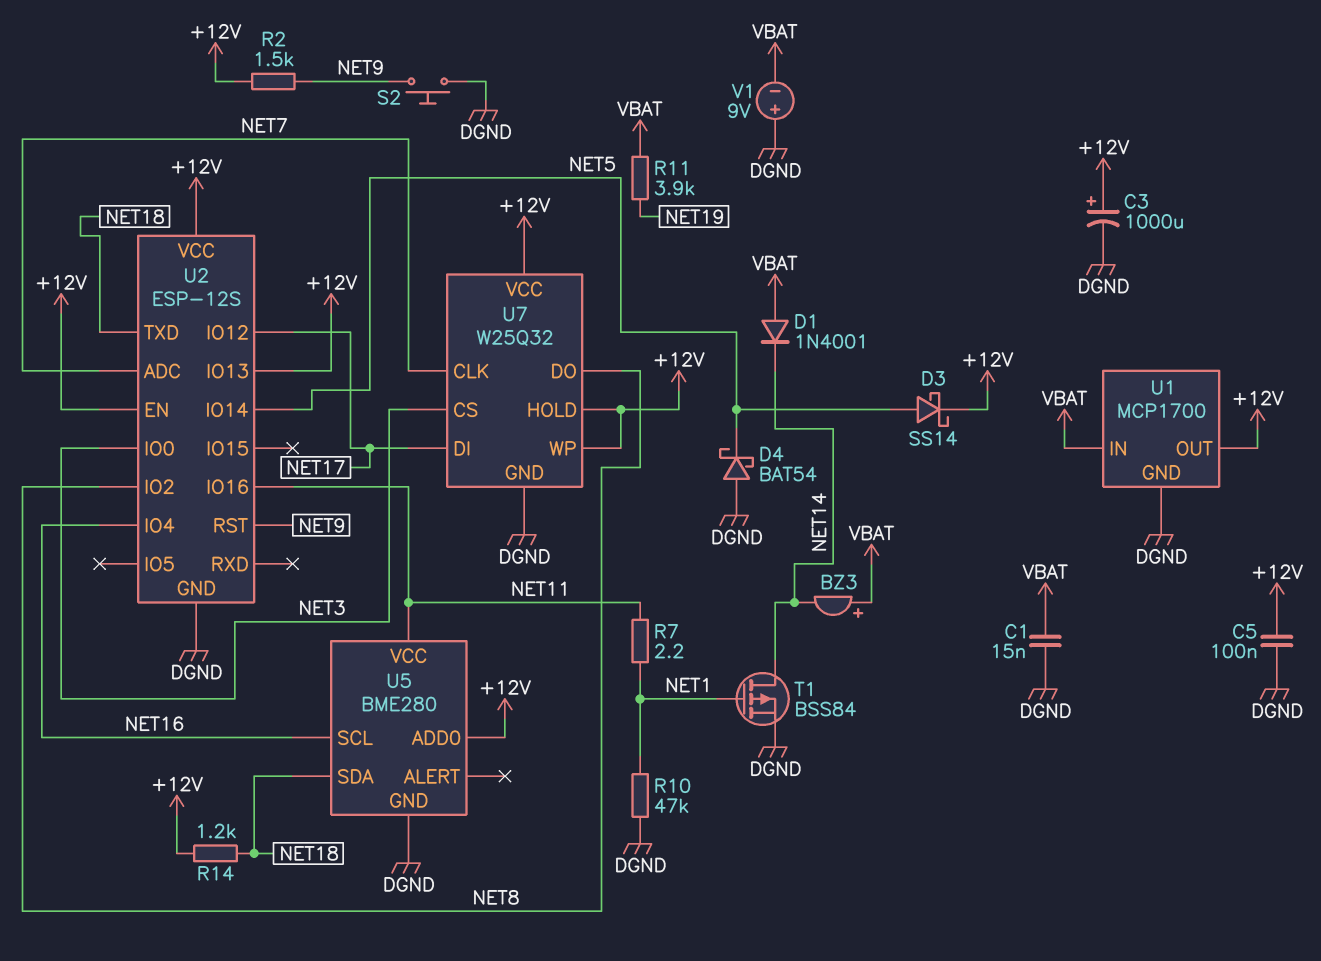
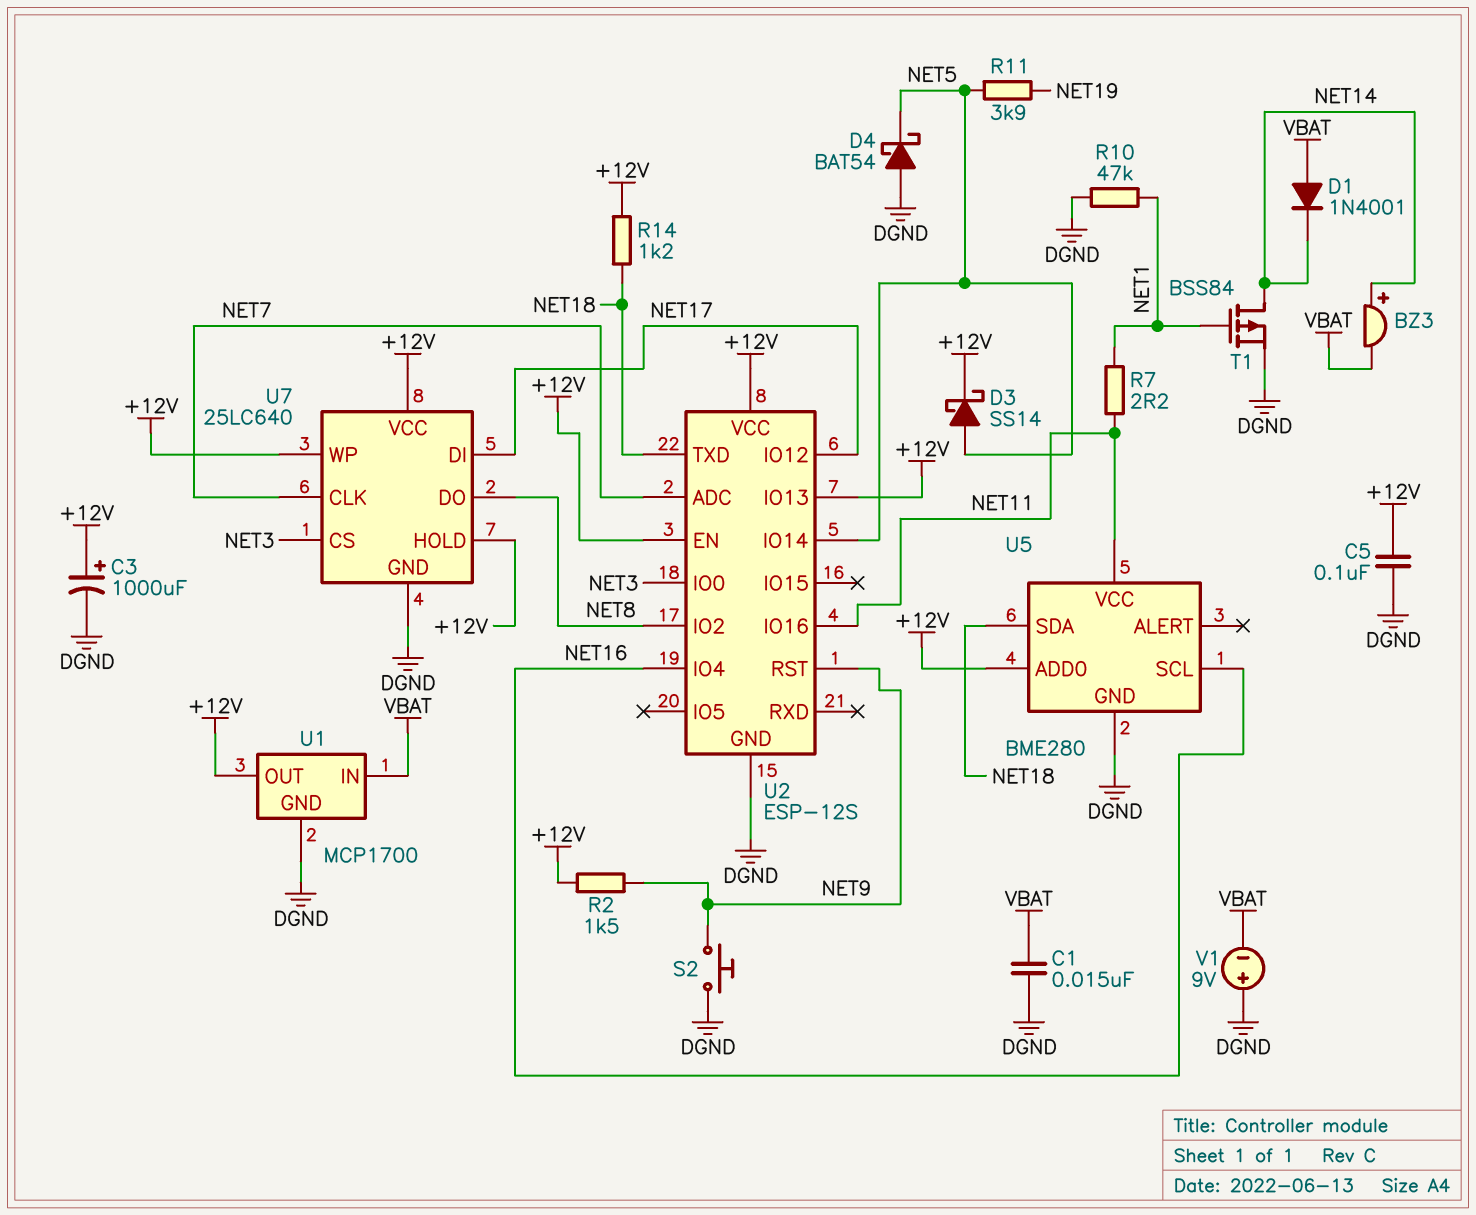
BZ3: buzzer (plus VBAT, minus NET14) -> buzzer (plus NET14, minus VBAT)
R11: 3.9k (NET19, VBAT) -> 3.9k (NET5, NET19)
U7: W25Q32 -> 25LC640

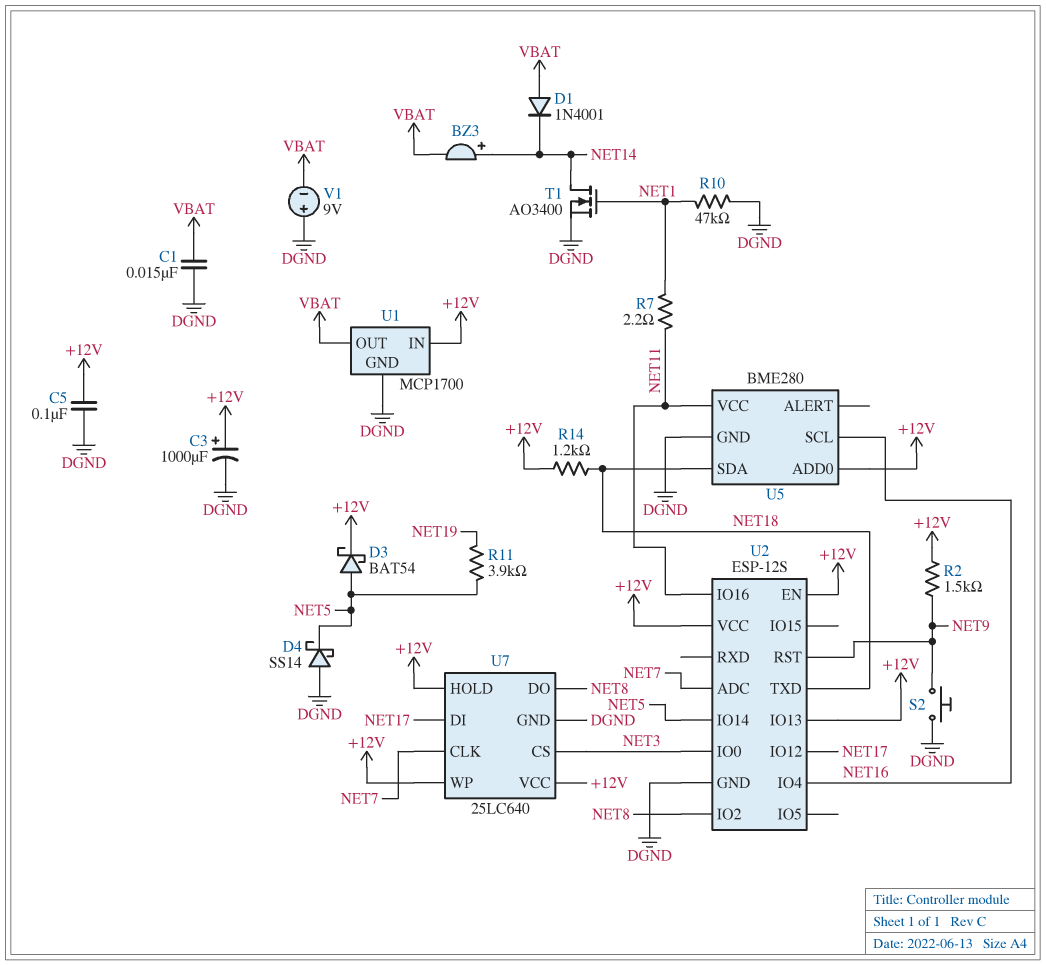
D3: schottky SS14 (A NET5, K +12V) -> schottky BAT54 (A NET5, K +12V)
D4: schottky BAT54 (A DGND, K NET5) -> schottky SS14 (A DGND, K NET5)
T1: PMOS BSS84 (G NET1, D NET14, S DGND) -> NMOS AO3400 (G NET1, D NET14, S DGND)
U1 pin IN: VBAT -> +12V
U1 pin OUT: +12V -> VBAT

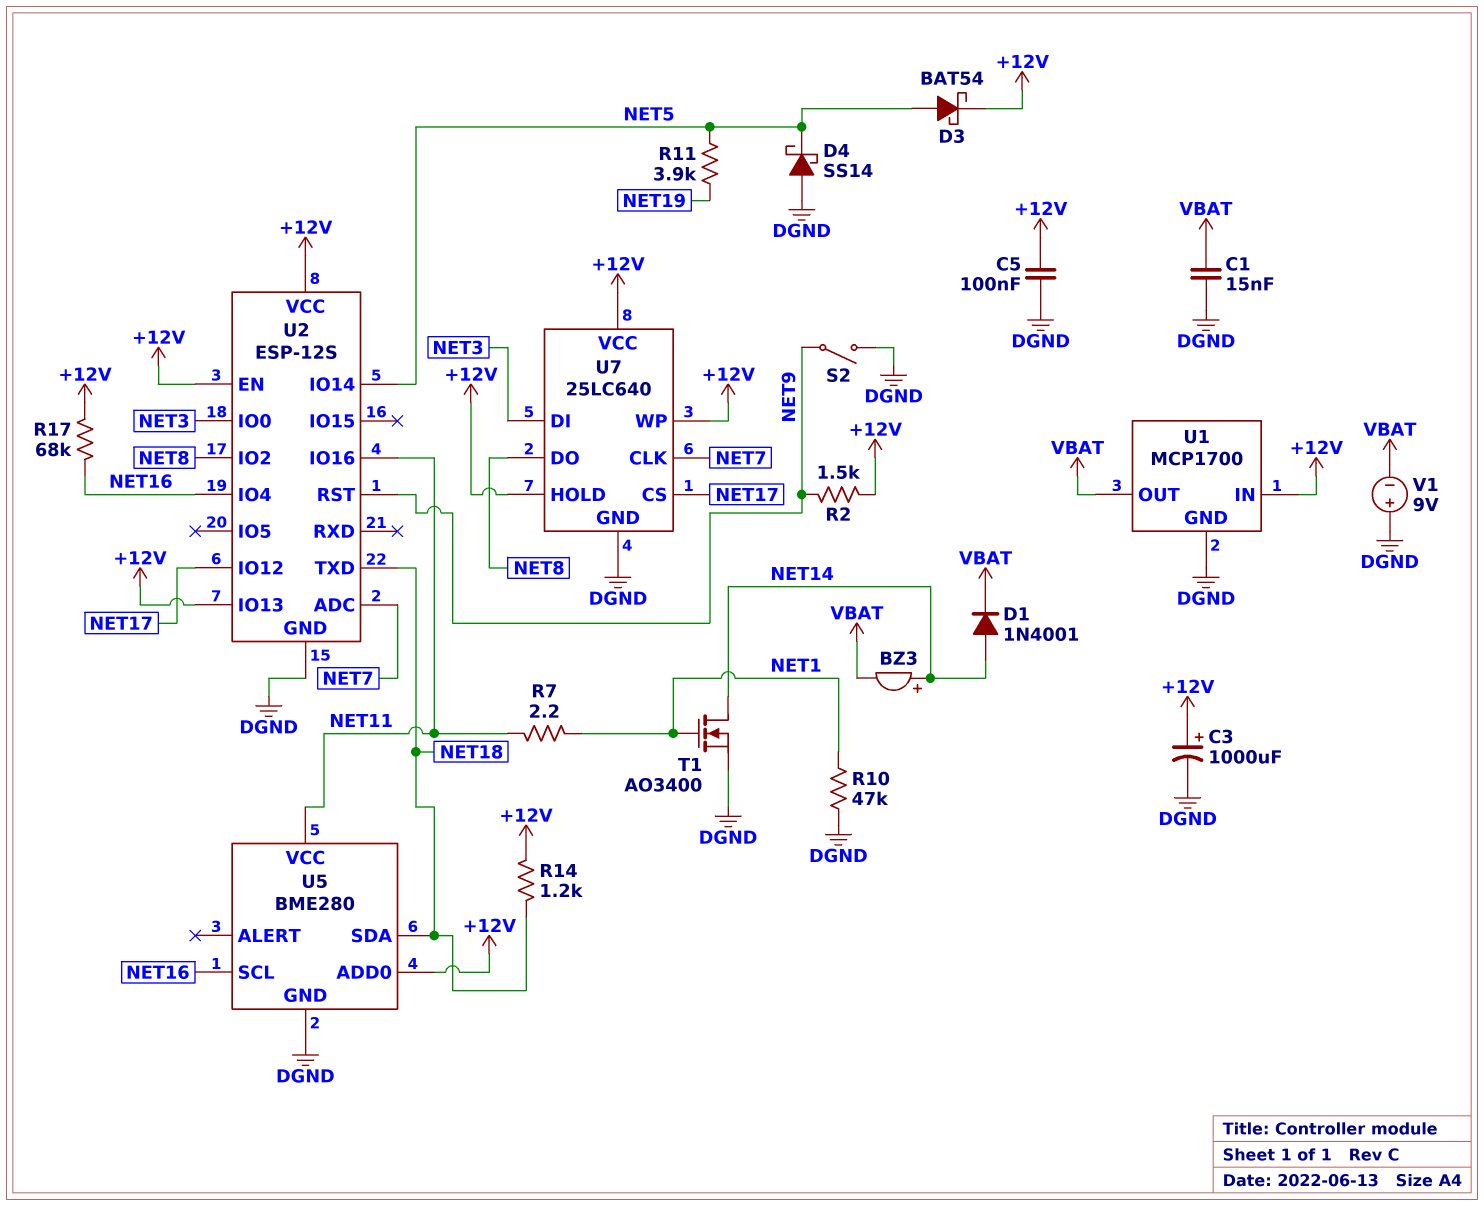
D1: diode 1N4001 (A VBAT, K NET14) -> diode 1N4001 (A NET14, K VBAT)
R17: none -> 68k (+12V, NET16)
S2: button (DGND, NET9) -> switch (DGND, NET9)
U7 pin CS: NET3 -> NET17
U7 pin DI: NET17 -> NET3

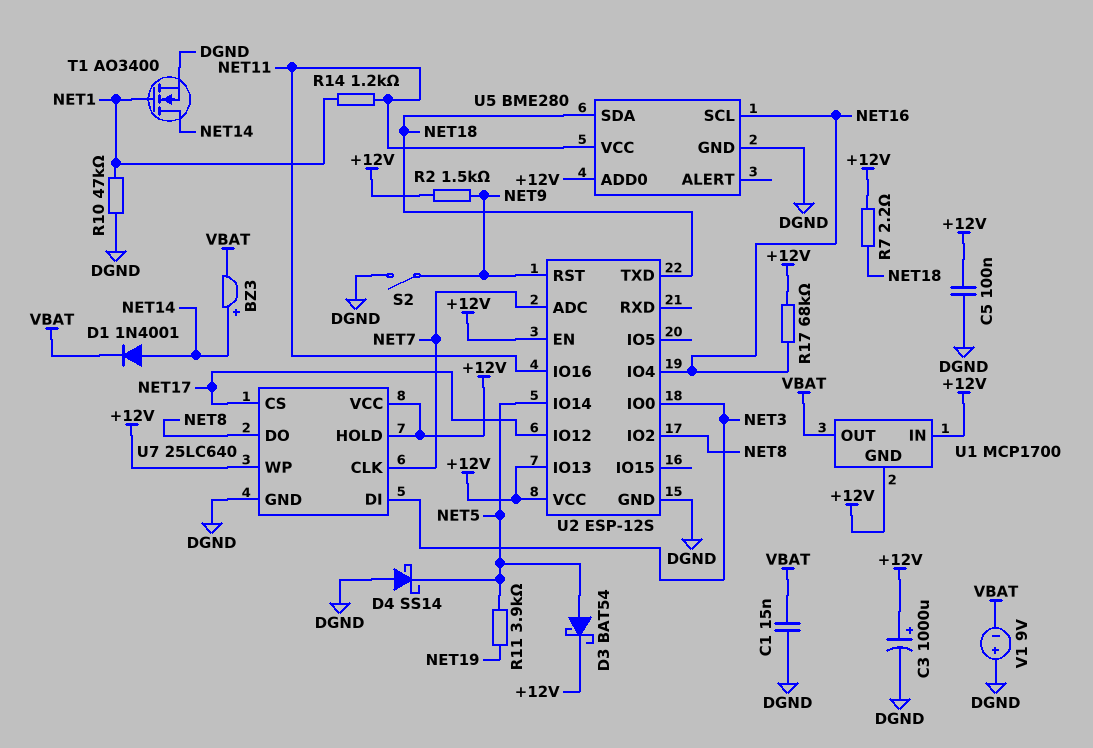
R7: 2.2 (NET1, NET11) -> 2.2 (+12V, NET18)
R14: 1.2k (+12V, NET18) -> 1.2k (NET1, NET11)
U1 pin GND: DGND -> +12V

